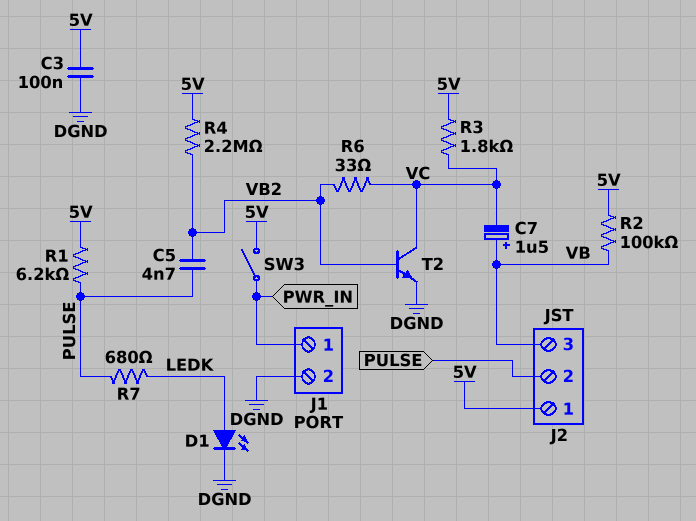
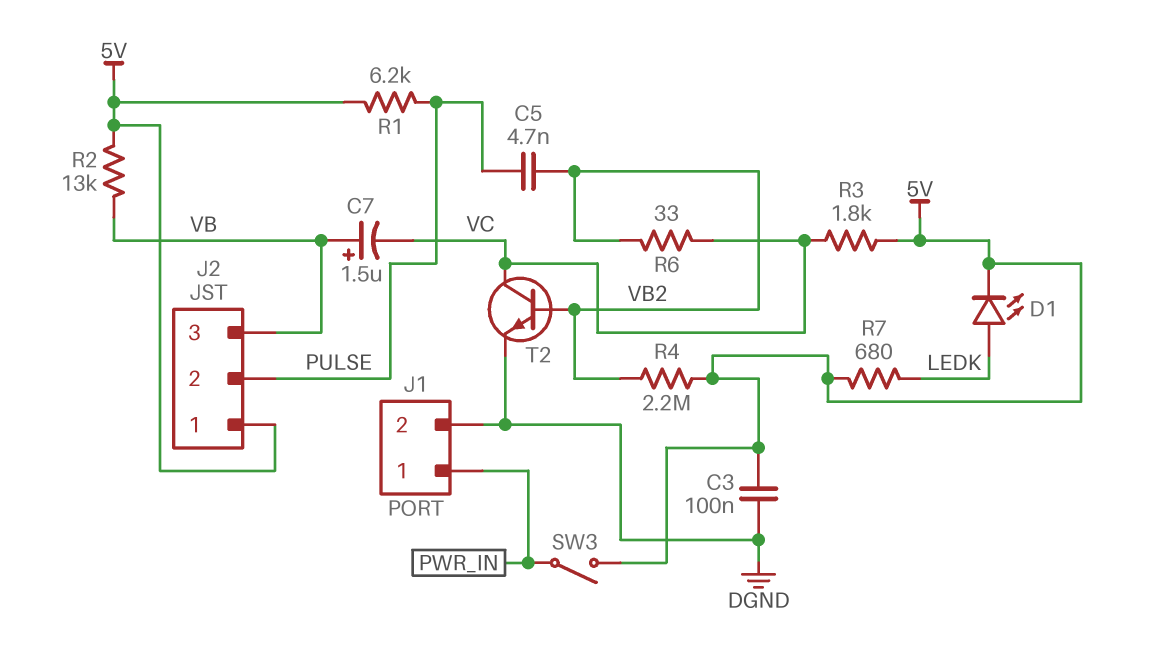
D1: LED (A LEDK, K DGND) -> LED (A LEDK, K 5V)
R2: 100k (5V, VB) -> 13k (5V, VB)
R7: 680 (LEDK, PULSE) -> 680 (5V, LEDK)

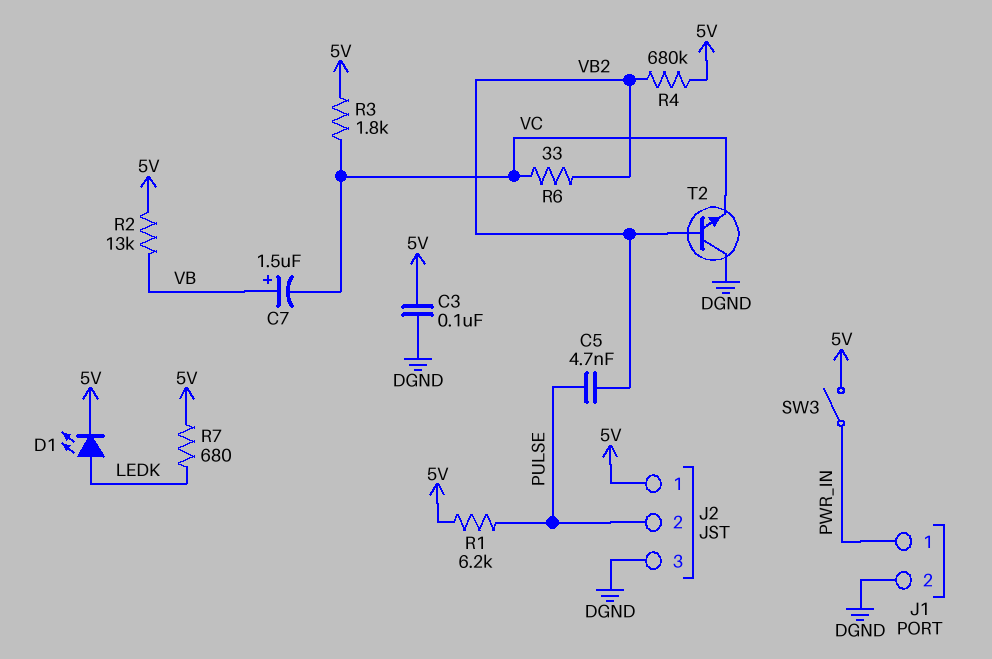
J2 pin 3: VB -> DGND
R4: 2.2M (5V, VB2) -> 680k (5V, VB2)
T2: NPN (B VB2, C VC, E DGND) -> NPN (B VB2, C DGND, E VC)

